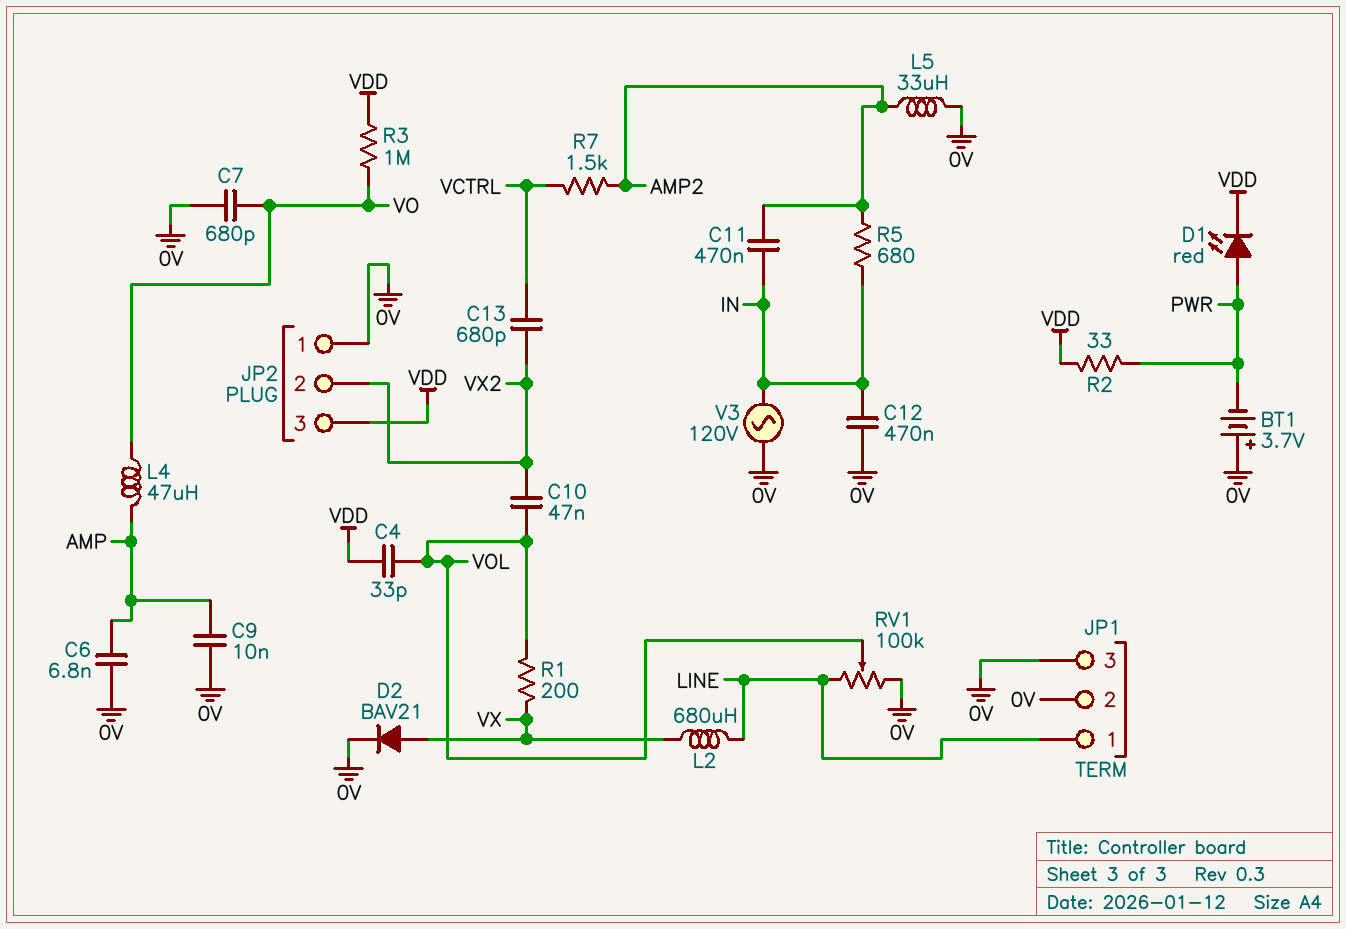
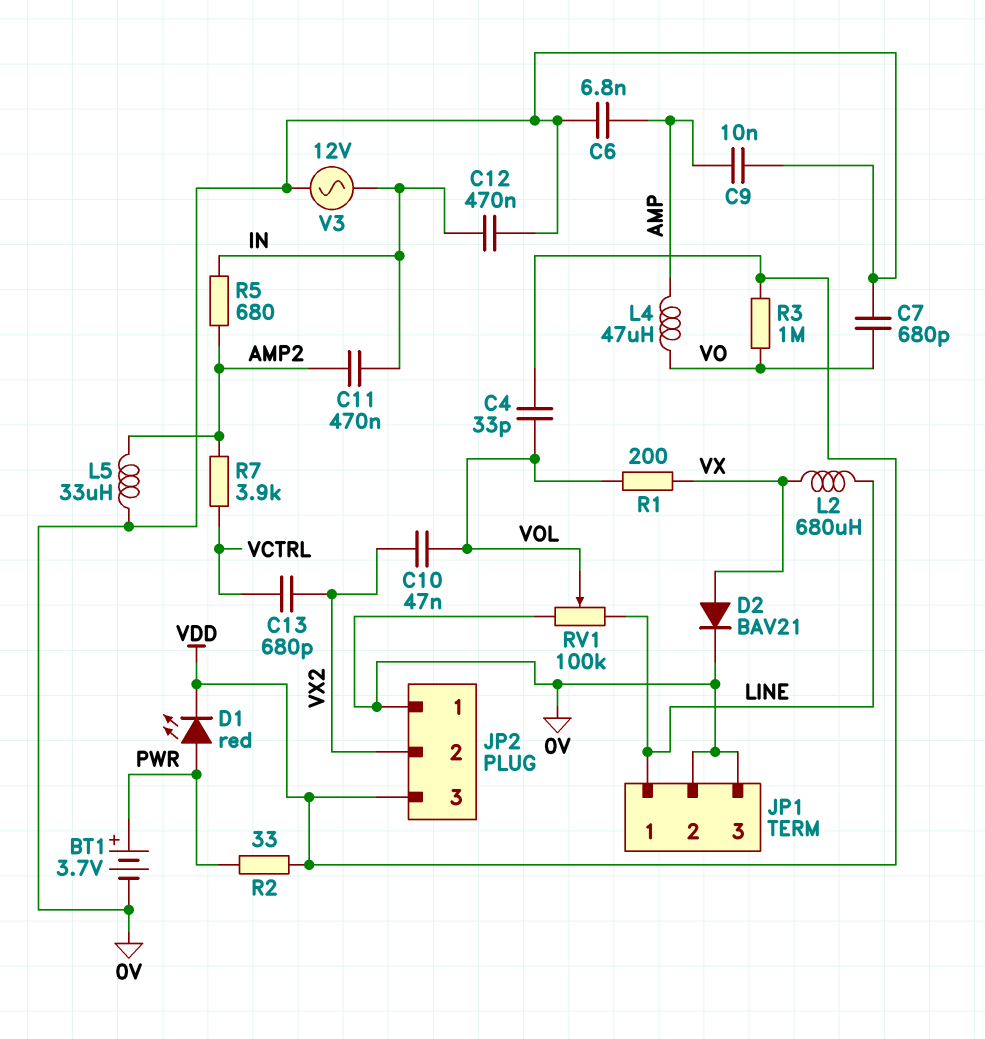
BT1: 3.7V (plus 0V, minus PWR) -> 3.7V (plus PWR, minus 0V)
R7: 1.5k (AMP2, VCTRL) -> 3.9k (AMP2, VCTRL)
V3: AC 120V (0V, IN) -> AC 12V (0V, IN)

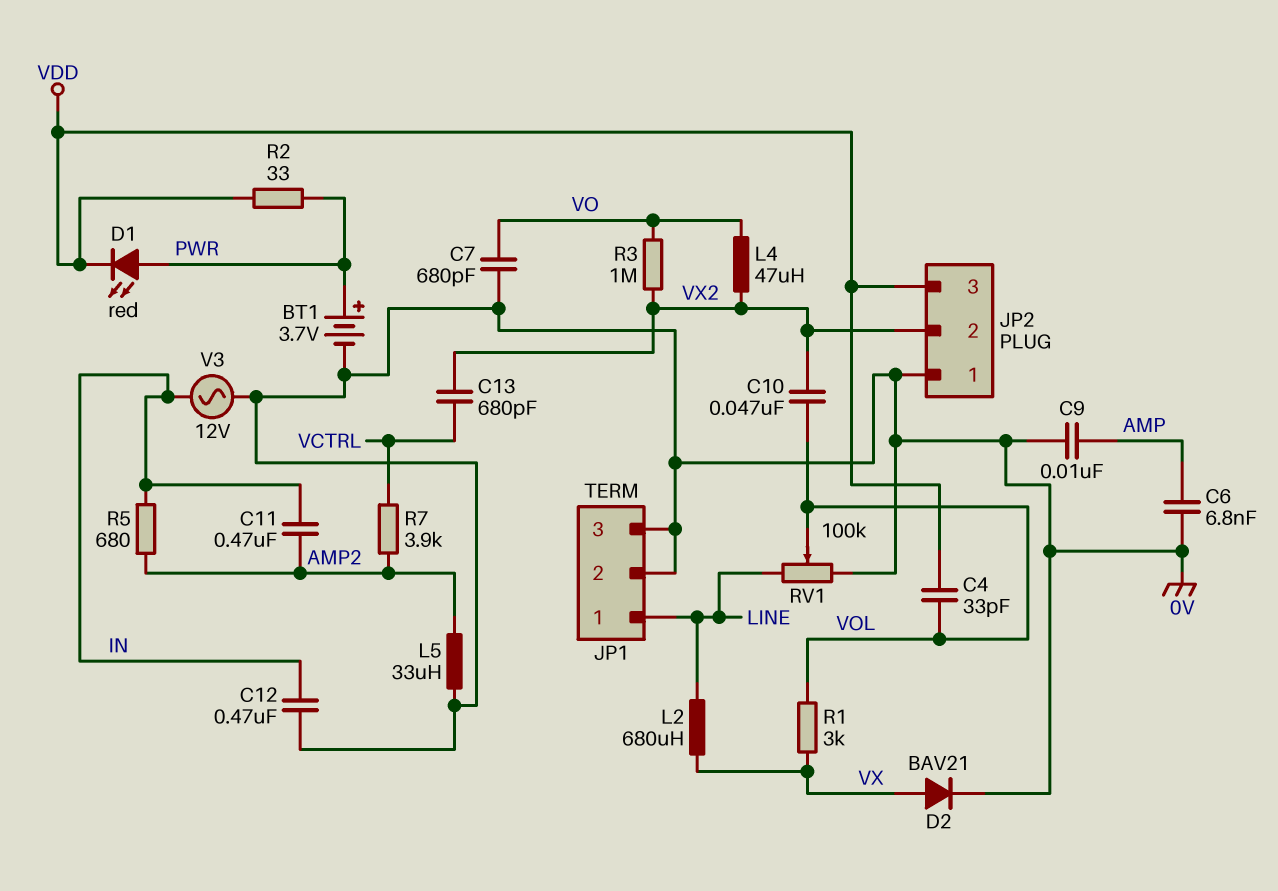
L4: 47uH (AMP, VO) -> 47uH (VO, VX2)
R1: 200 (VOL, VX) -> 3k (VOL, VX)
R3: 1M (VDD, VO) -> 1M (VO, VX2)

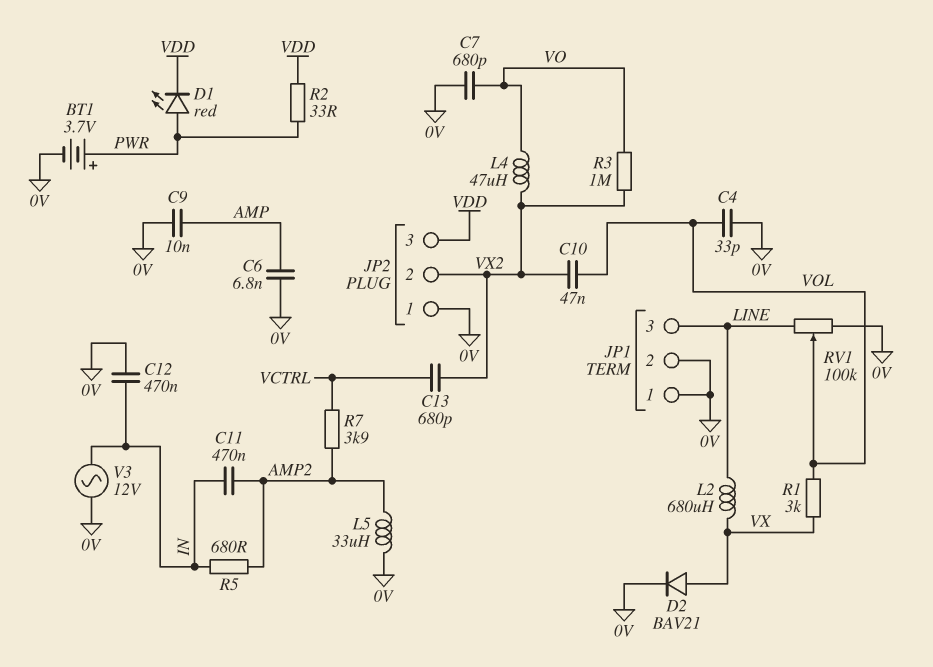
C4: 33pF (VDD, VOL) -> 33pF (0V, VOL)
JP1 pin 1: LINE -> 0V
JP1 pin 3: 0V -> LINE

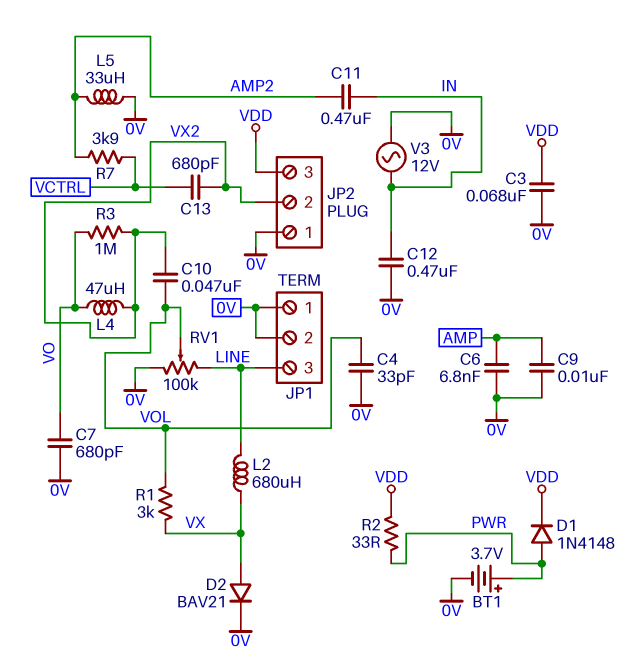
C3: none -> 68nF (0V, VDD)
D1: LED red (A PWR, K VDD) -> diode 1N4148 (A PWR, K VDD)
R5: 680 (AMP2, IN) -> none

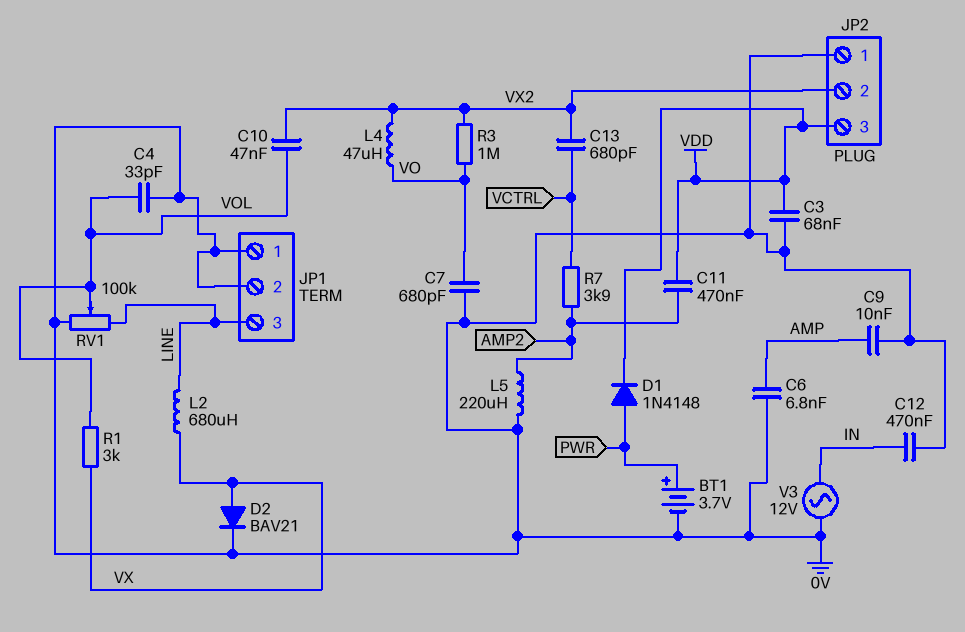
C11: 470nF (AMP2, IN) -> 470nF (AMP2, VDD)
L5: 33uH (0V, AMP2) -> 220uH (0V, AMP2)
R2: 33 (PWR, VDD) -> none

